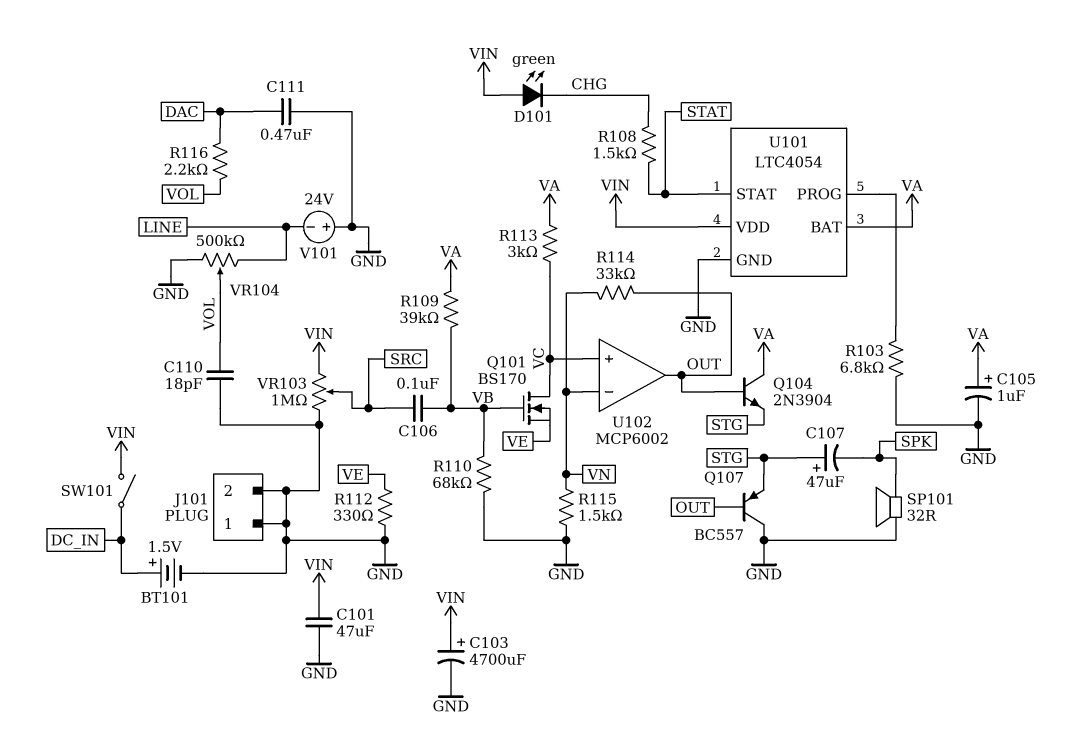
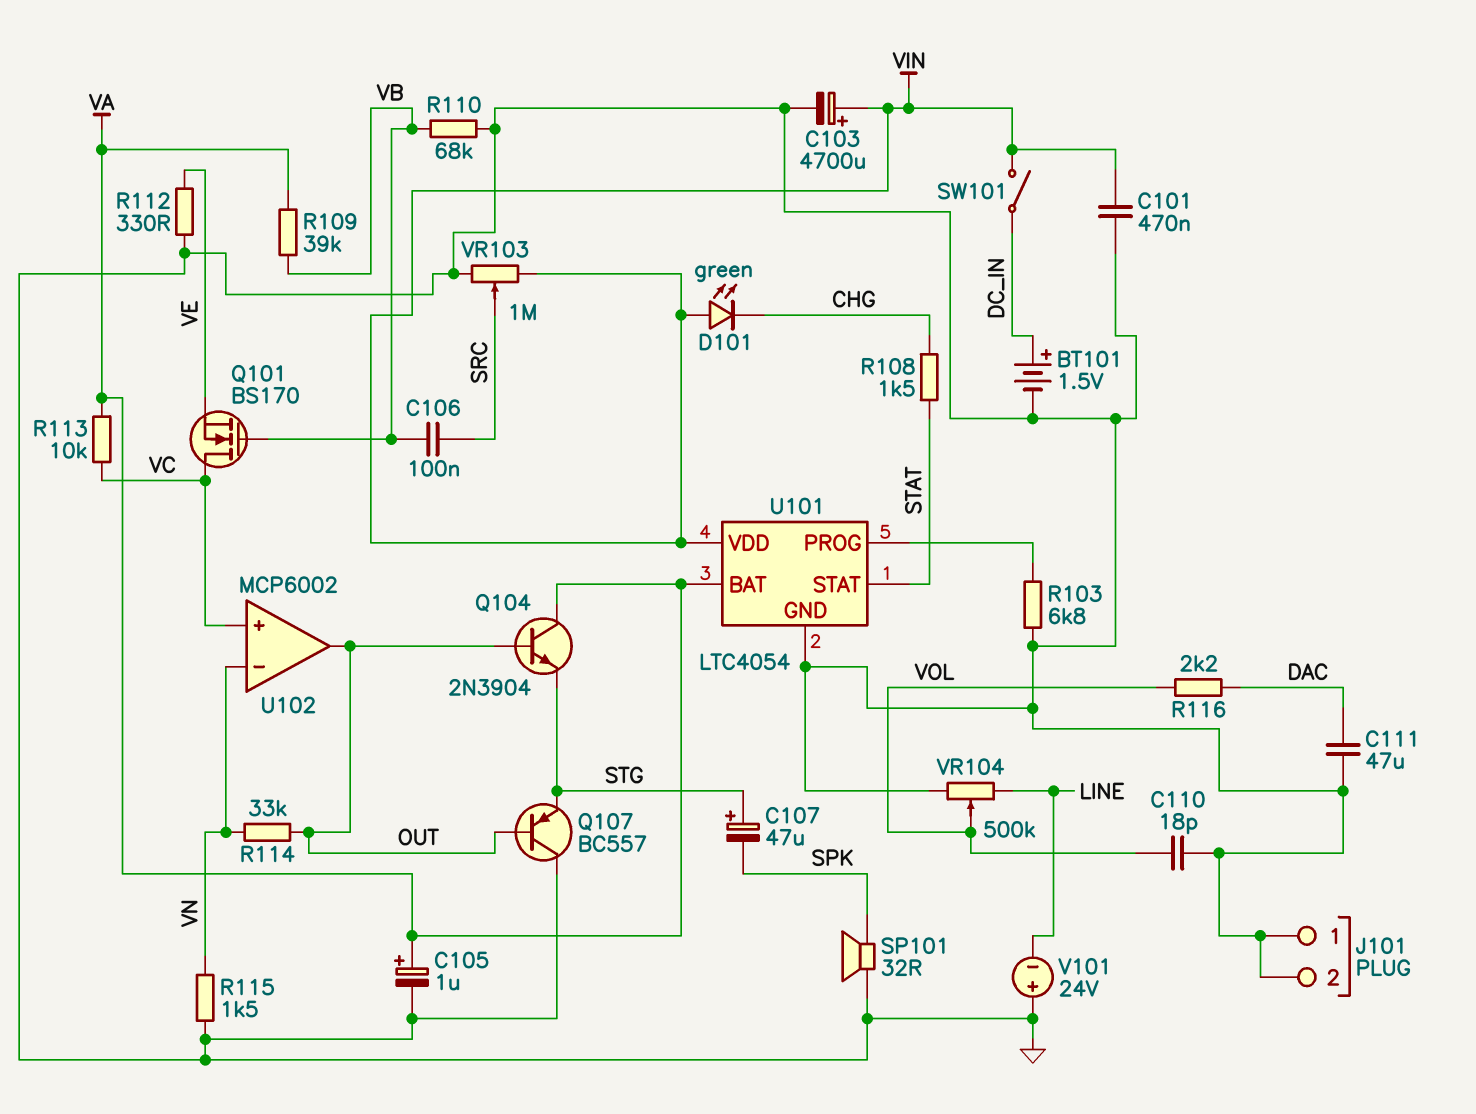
C101: 47uF (GND, VIN) -> 470nF (GND, VIN)
C111: 470nF (DAC, GND) -> 47uF (DAC, GND)
R113: 3k (VA, VC) -> 10k (VA, VC)

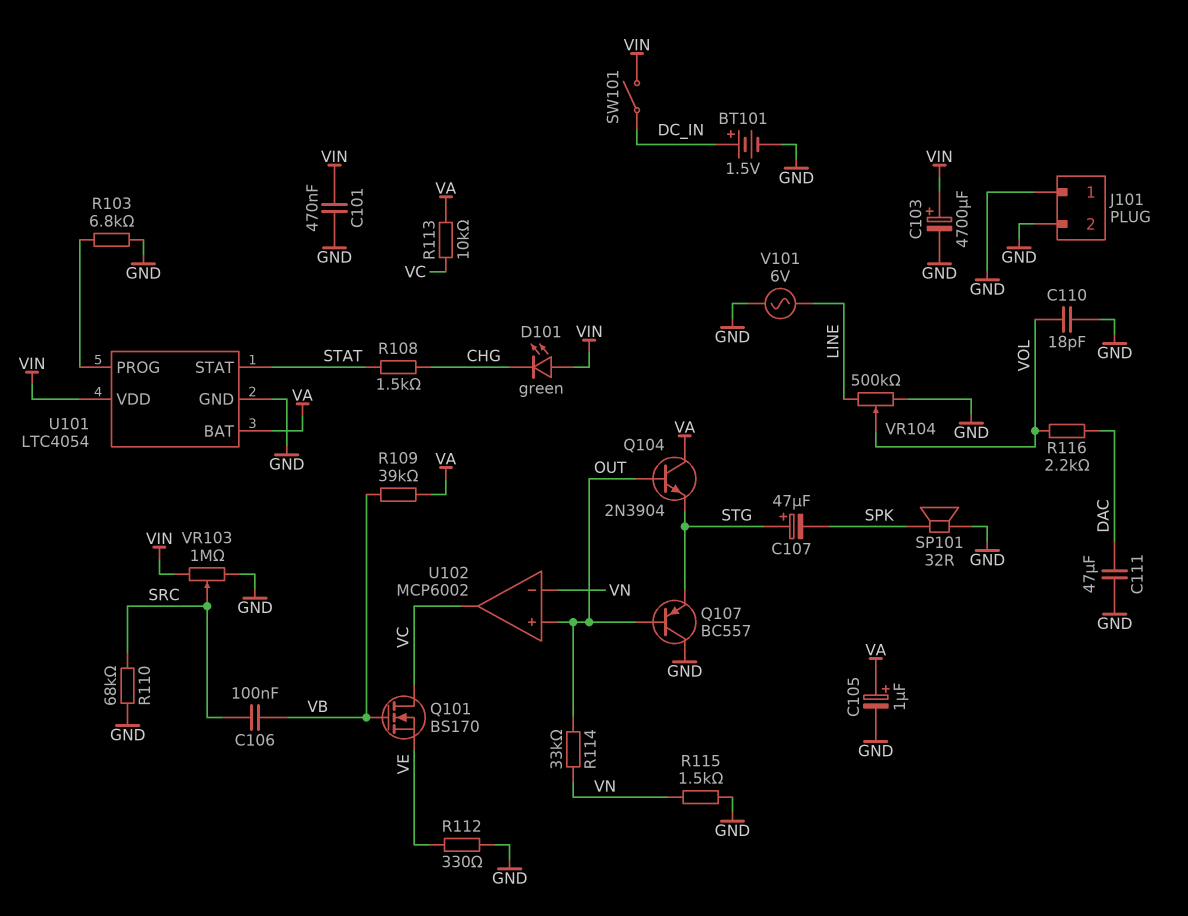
R110: 68k (GND, VB) -> 68k (GND, SRC)
U102 pin in+: VC -> OUT
U102 pin out: OUT -> VC
V101: 24V (plus GND, minus LINE) -> AC 6V (GND, LINE)

